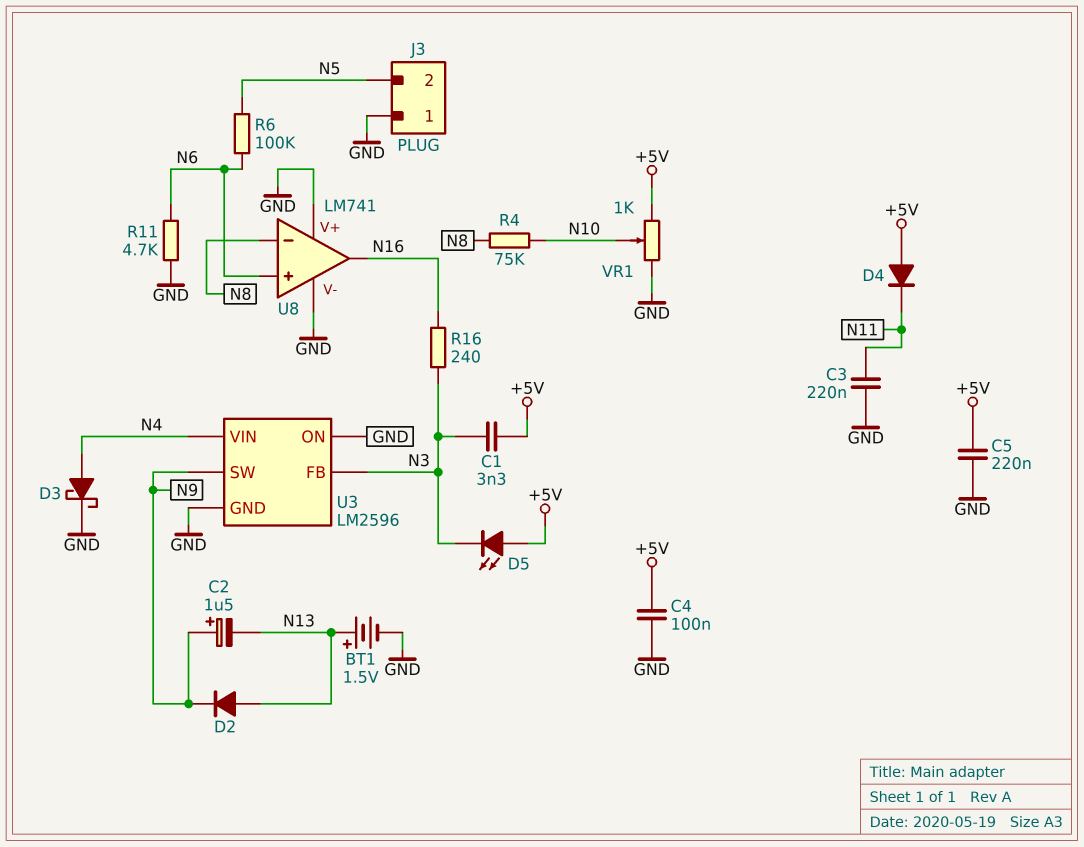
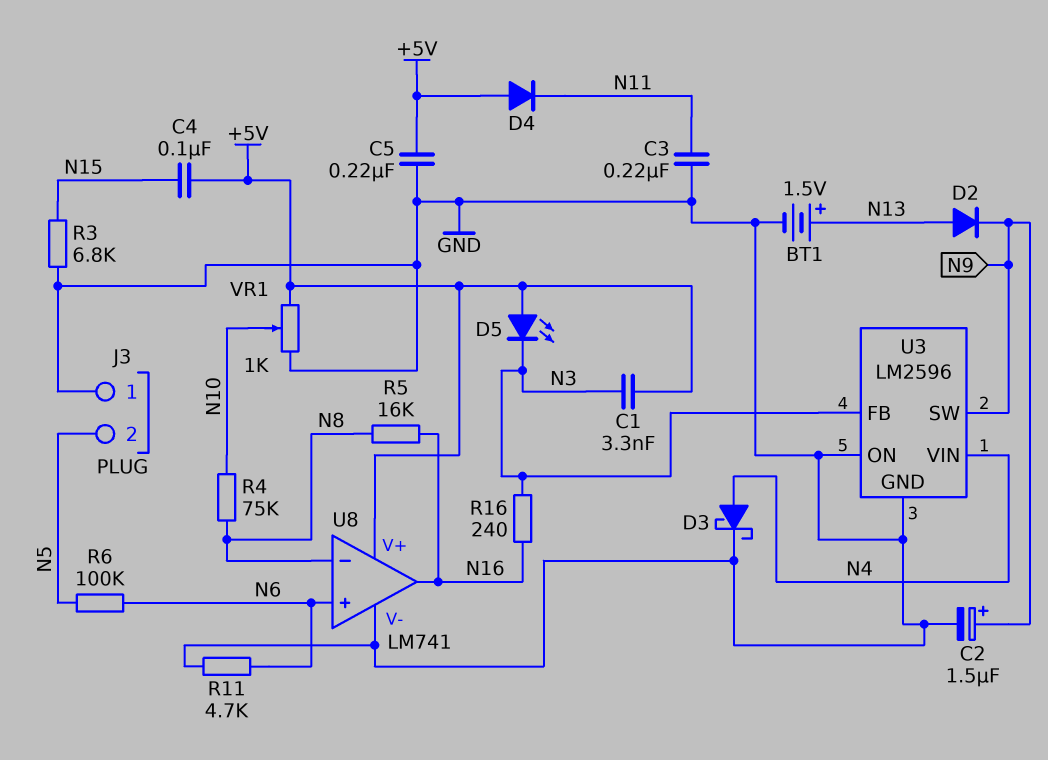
C2: 1.5uF (plus N9, minus N13) -> 1.5uF (plus N9, minus GND)
C4: 100nF (+5V, GND) -> 100nF (+5V, N15)
R3: none -> 6.8k (GND, N15)
R5: none -> 16k (N8, N16)
U8 pin V+: GND -> +5V

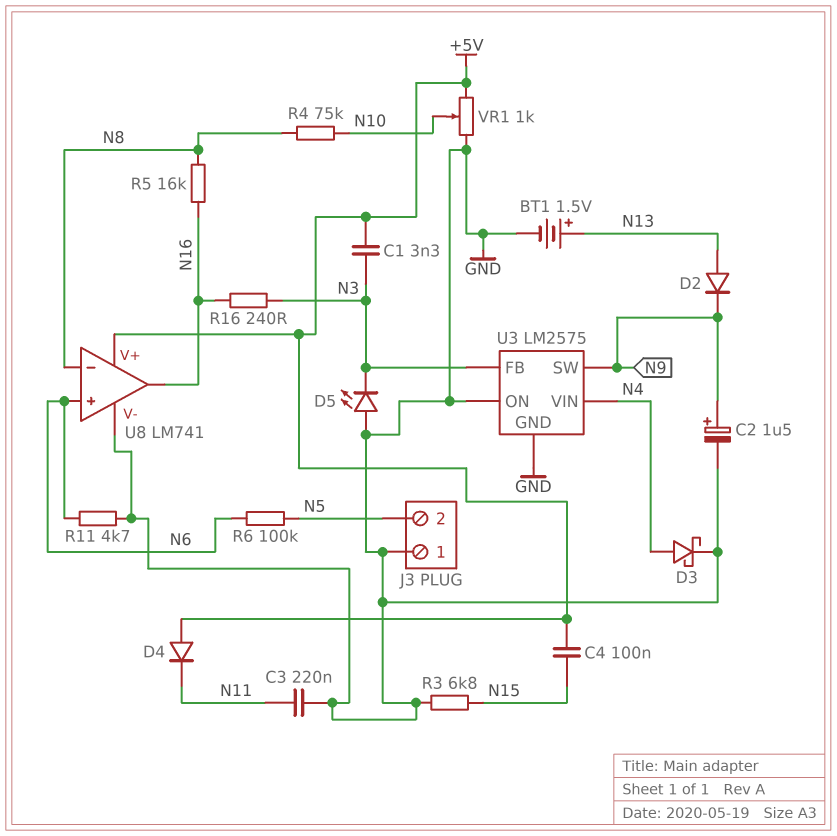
C5: 220nF (+5V, GND) -> none
D5: LED (A +5V, K N3) -> LED (A GND, K N3)
U3: LM2596 -> LM2575

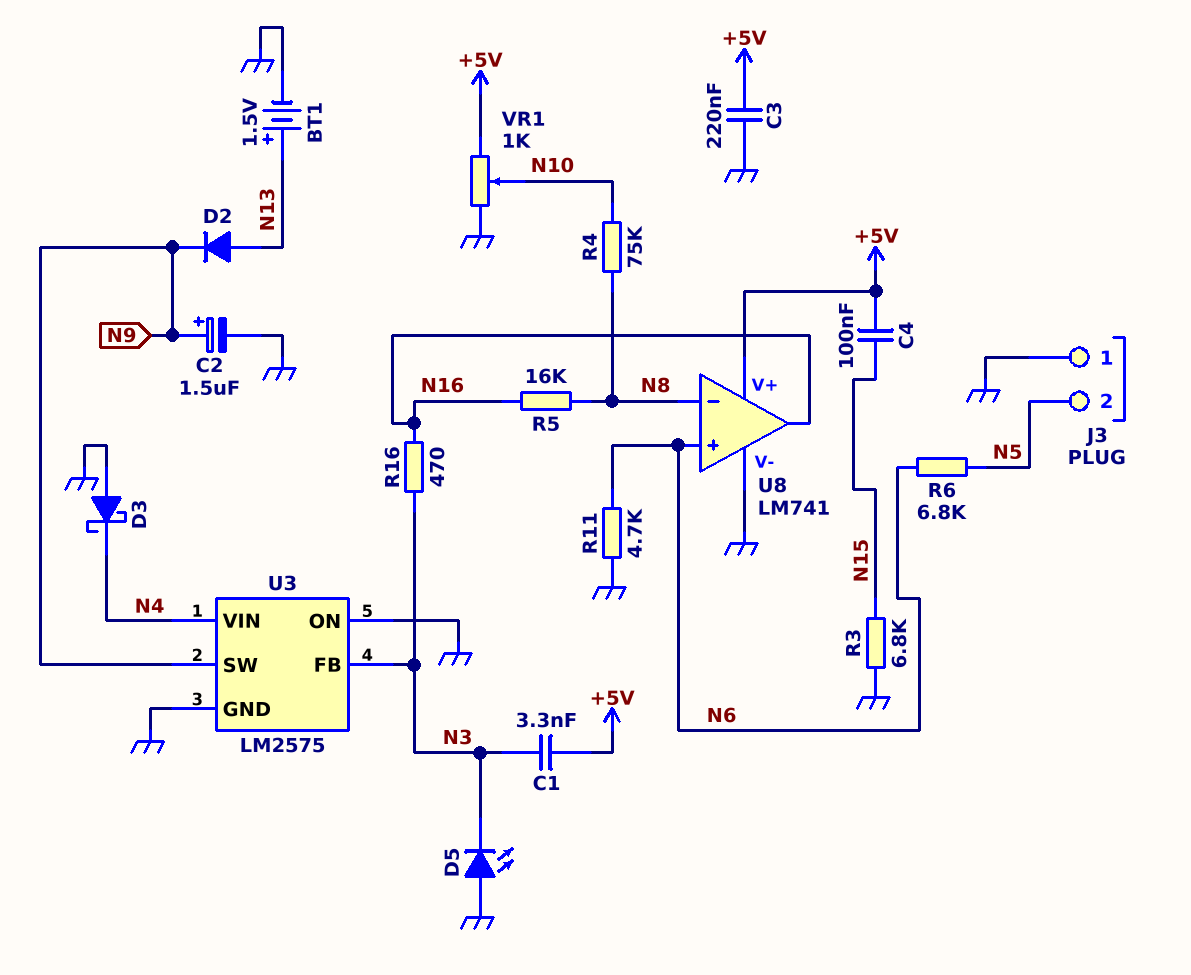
C3: 220nF (GND, N11) -> 220nF (+5V, GND)
D3: schottky (A N4, K GND) -> schottky (A GND, K N4)
D4: diode (A +5V, K N11) -> none
R6: 100k (N5, N6) -> 6.8k (N5, N6)
R16: 240 (N3, N16) -> 470 (N3, N16)

